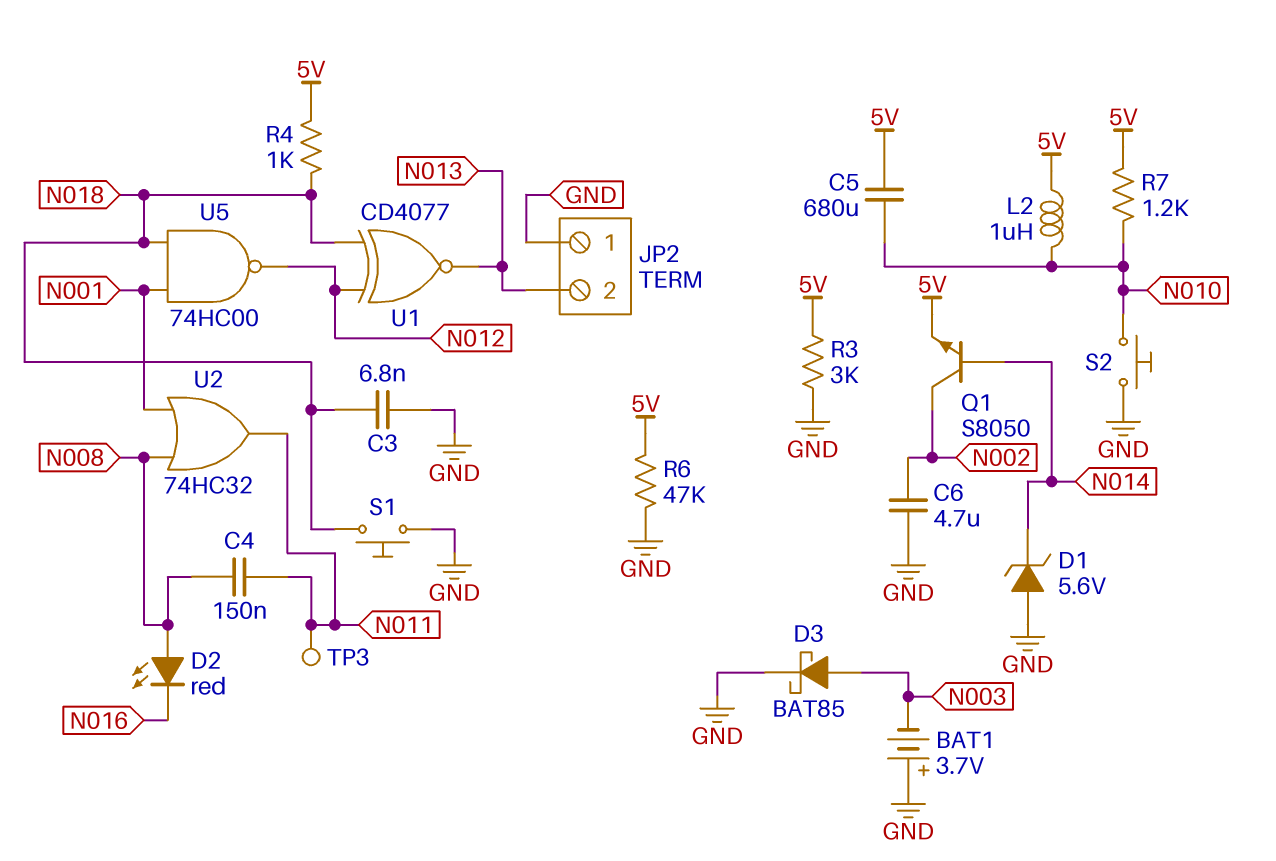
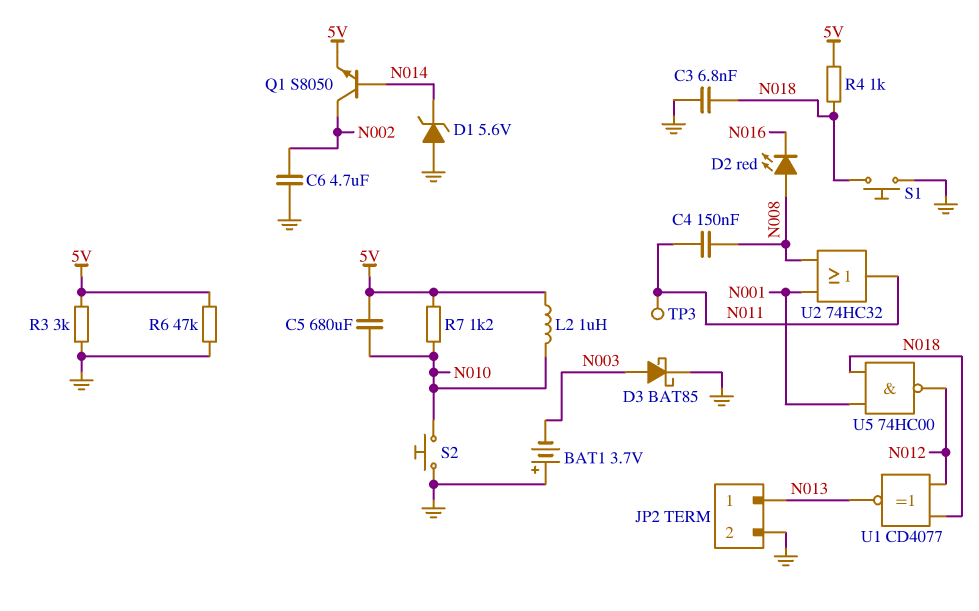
JP2 pin 1: GND -> N013
JP2 pin 2: N013 -> GND

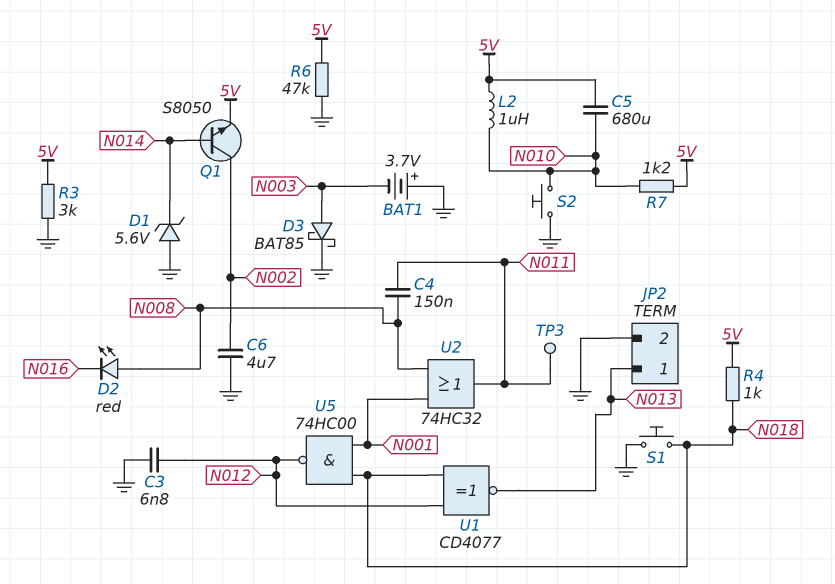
C3: 6.8nF (GND, N018) -> 6.8nF (GND, N012)

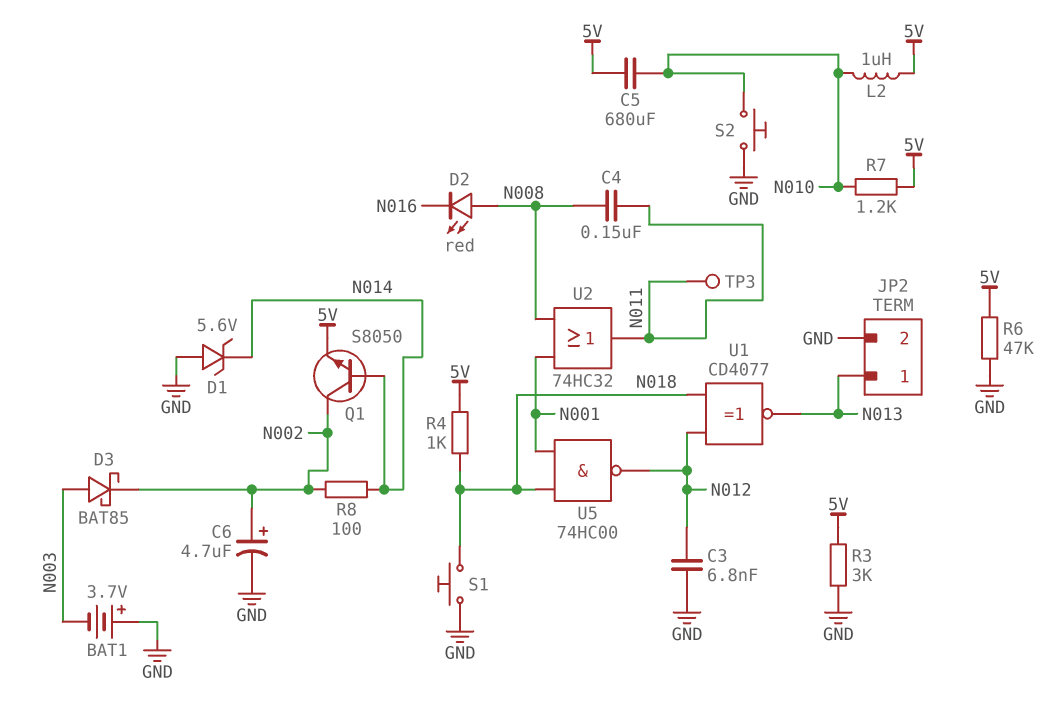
C6: 4.7uF (GND, N002) -> 4.7uF (plus N002, minus GND)
D3: schottky BAT85 (A N003, K GND) -> schottky BAT85 (A N003, K N002)
R8: none -> 100 (N002, N014)

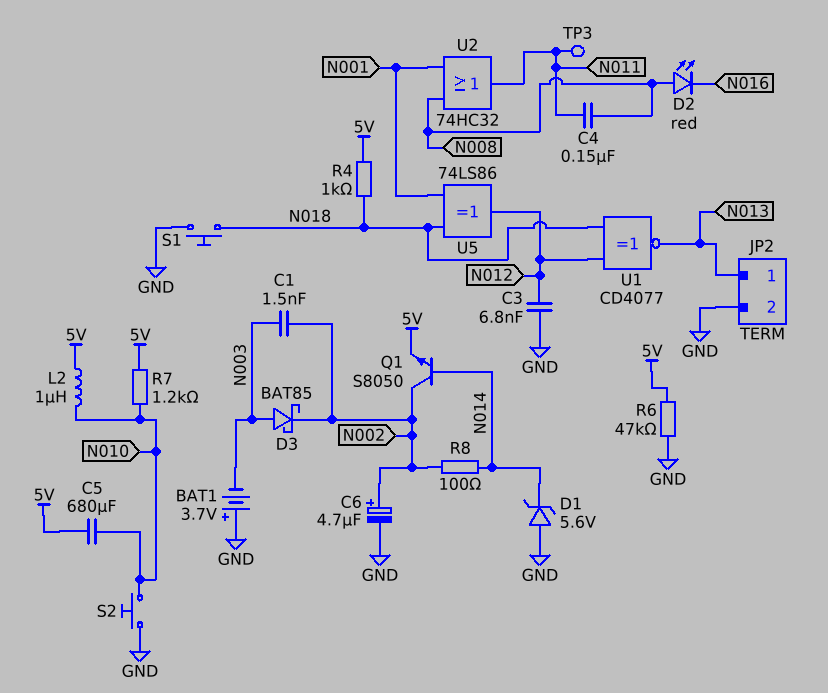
C1: none -> 1.5nF (N002, N003)
R3: 3k (5V, GND) -> none
U5: NAND 74HC00 (in N001, in N018, out N012) -> XOR 74LS86 (in N001, in N018, out N012)

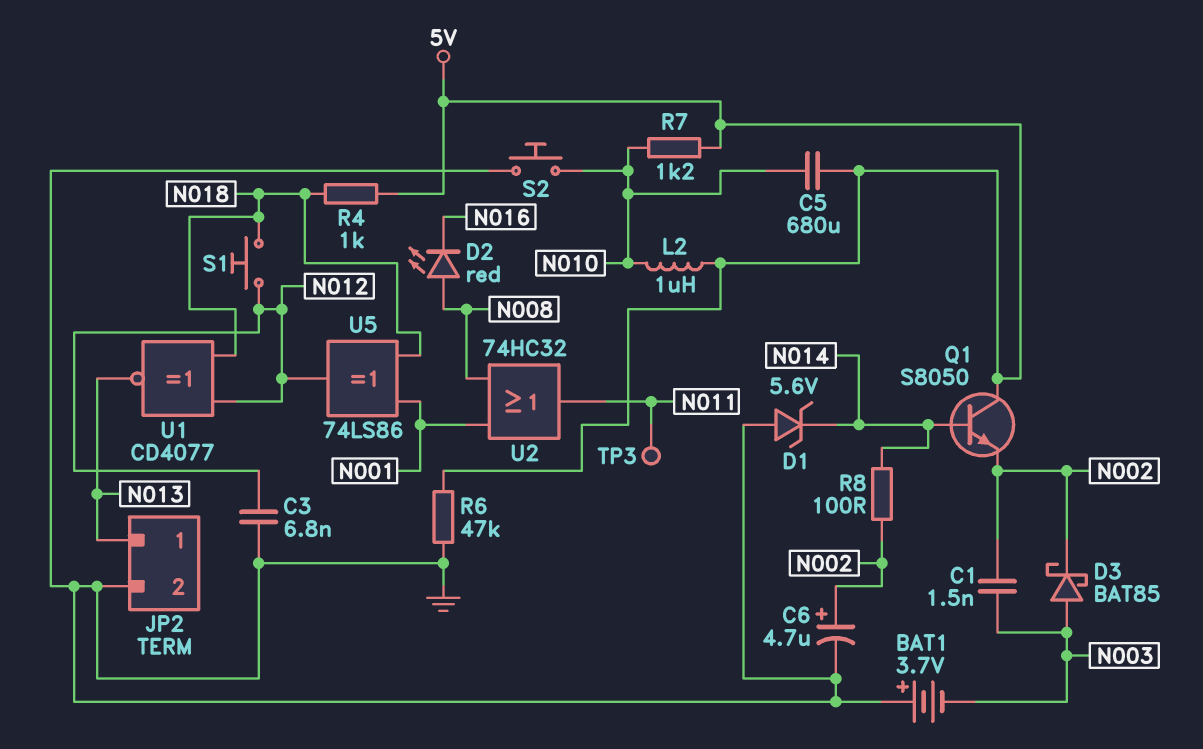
C4: 150nF (N008, N011) -> none
Q1: NPN S8050 (B N014, C N002, E 5V) -> NPN S8050 (B N014, C 5V, E N002)
S1: button (GND, N018) -> button (N012, N018)

